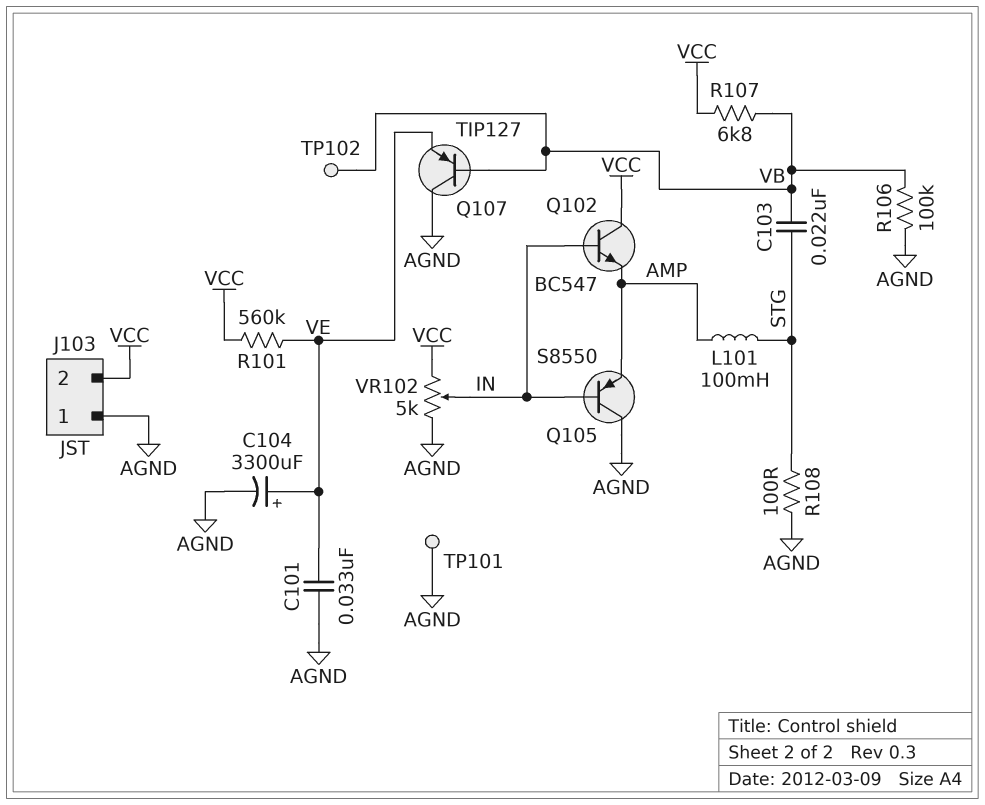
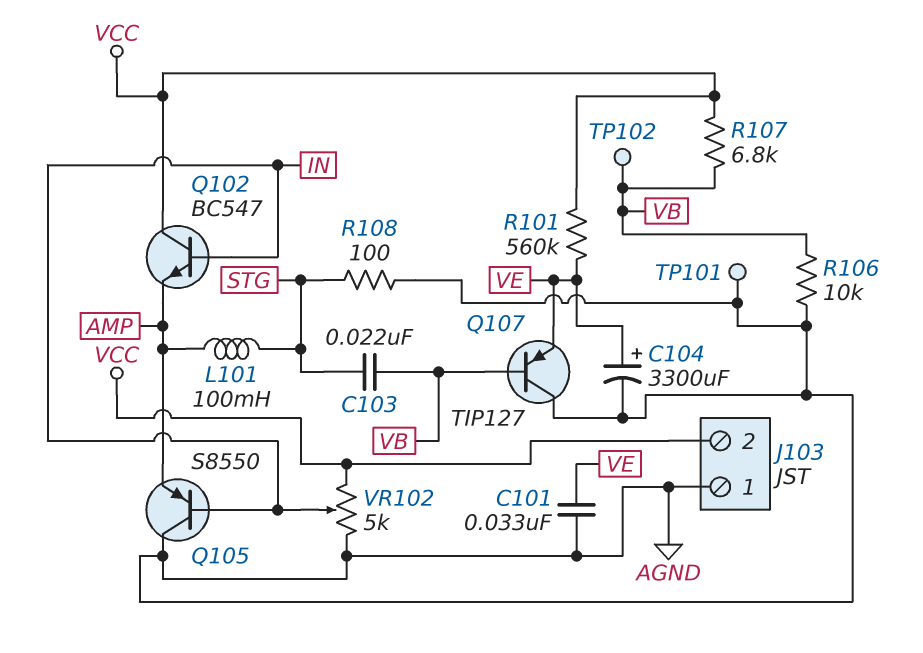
R106: 100k (AGND, VB) -> 10k (AGND, VB)

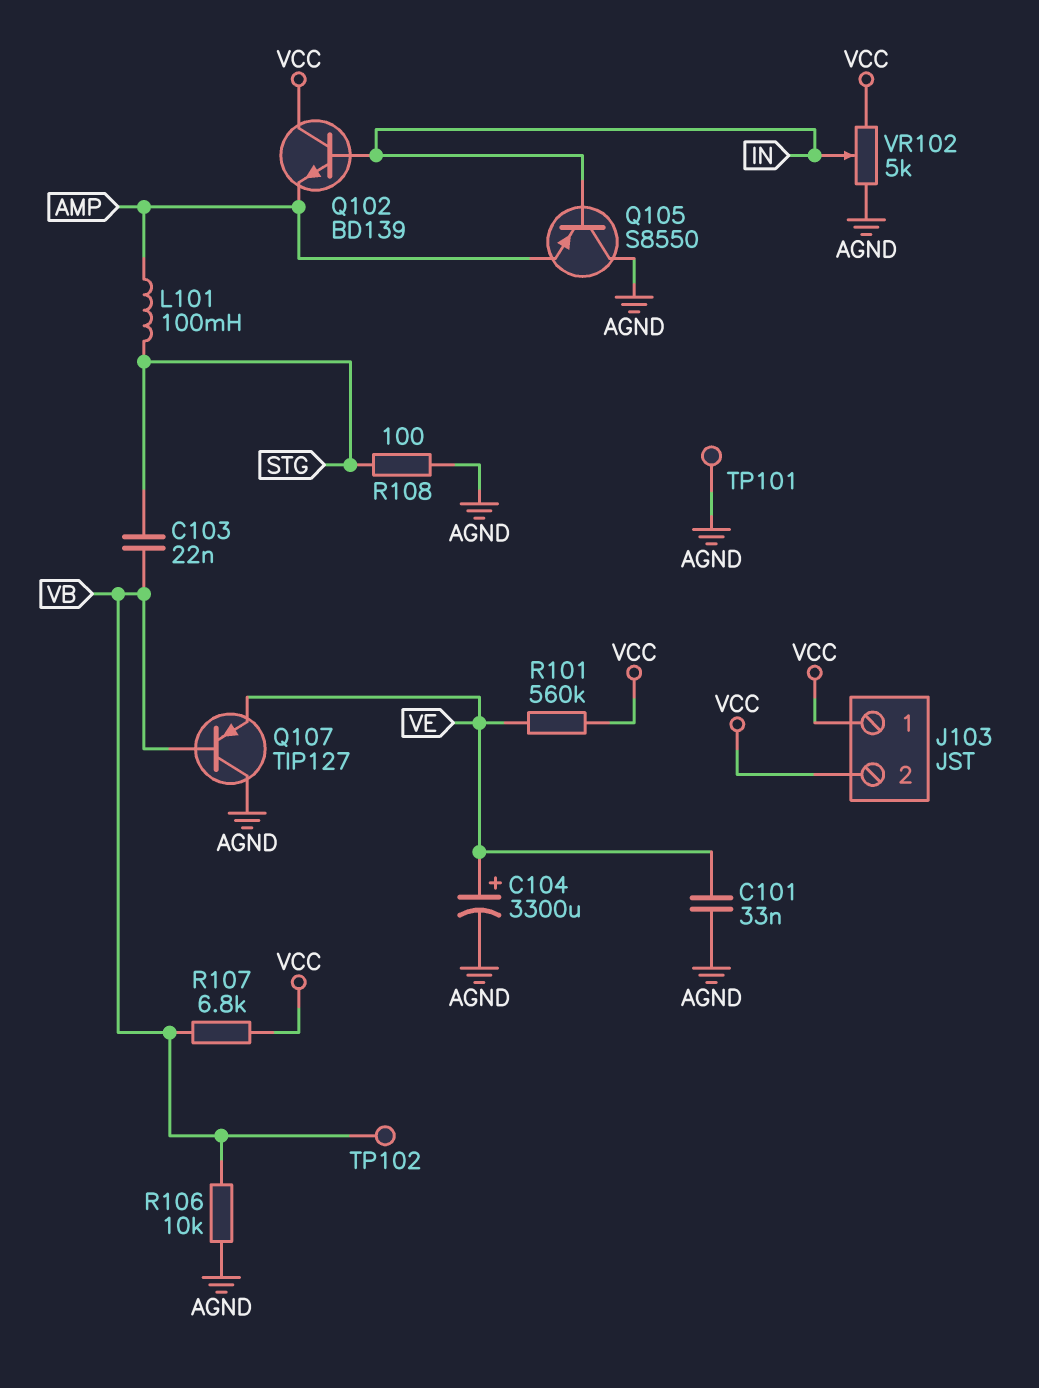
J103 pin 1: AGND -> VCC
Q102: NPN BC547 (B IN, C VCC, E AMP) -> NPN BD139 (B IN, C VCC, E AMP)

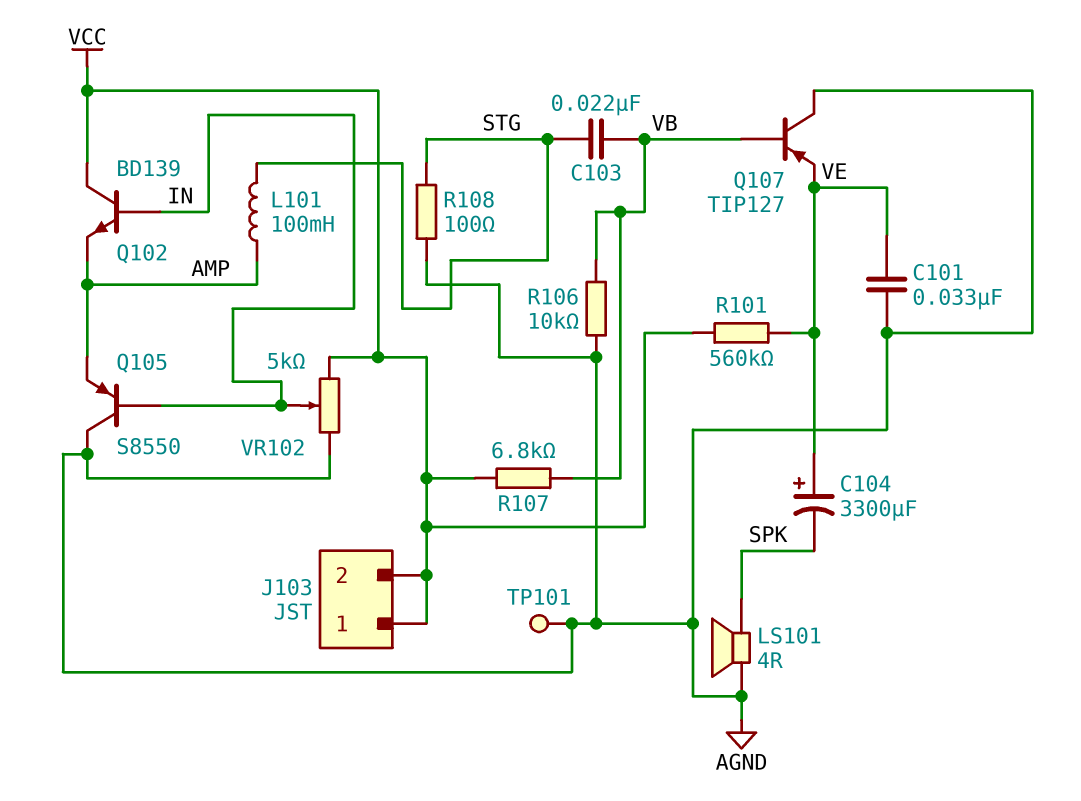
C104: 3300uF (plus VE, minus AGND) -> 3300uF (plus VE, minus SPK)
LS101: none -> speaker 4R (AGND, SPK)
TP102: test point (VB) -> none

